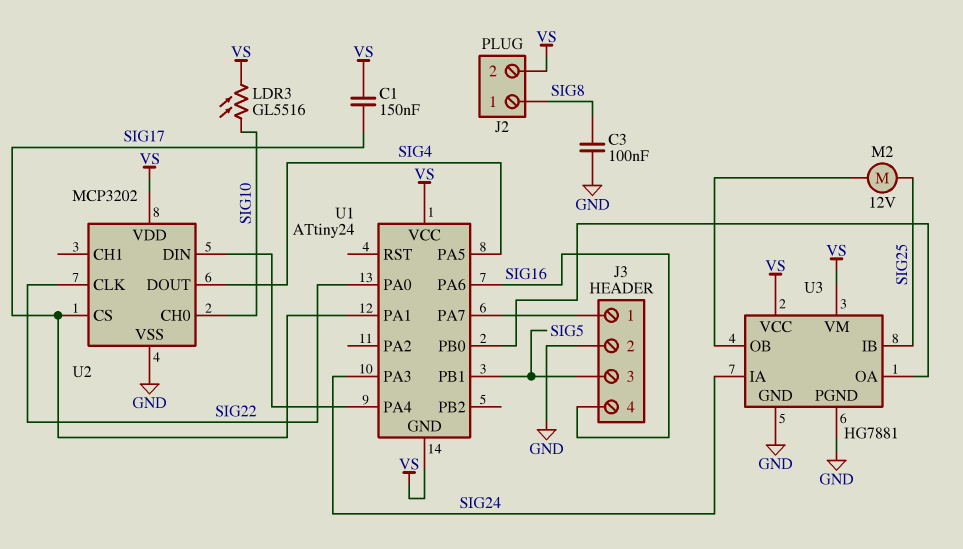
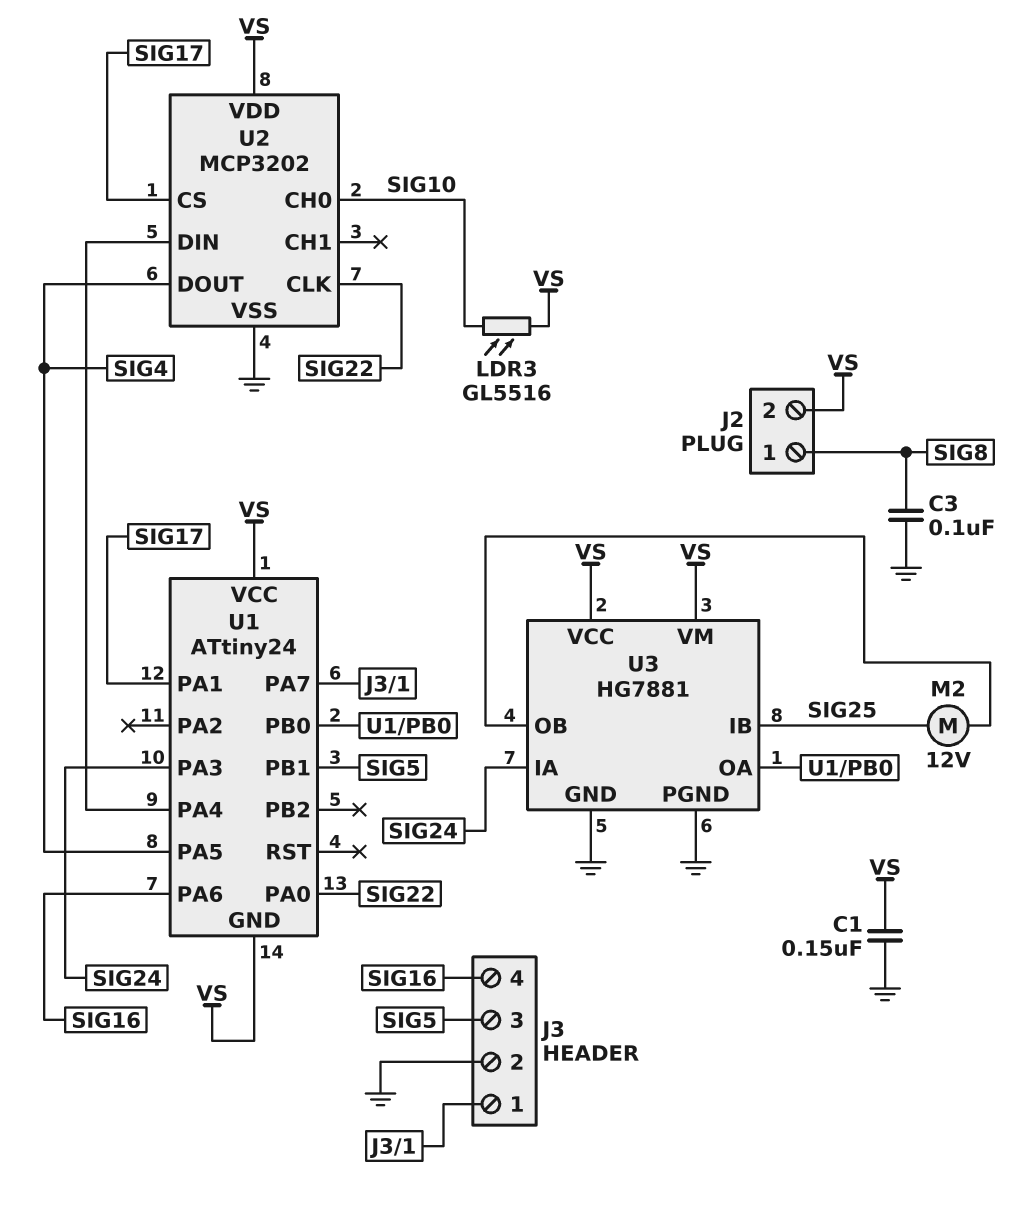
C1: 150nF (SIG17, VS) -> 150nF (GND, VS)

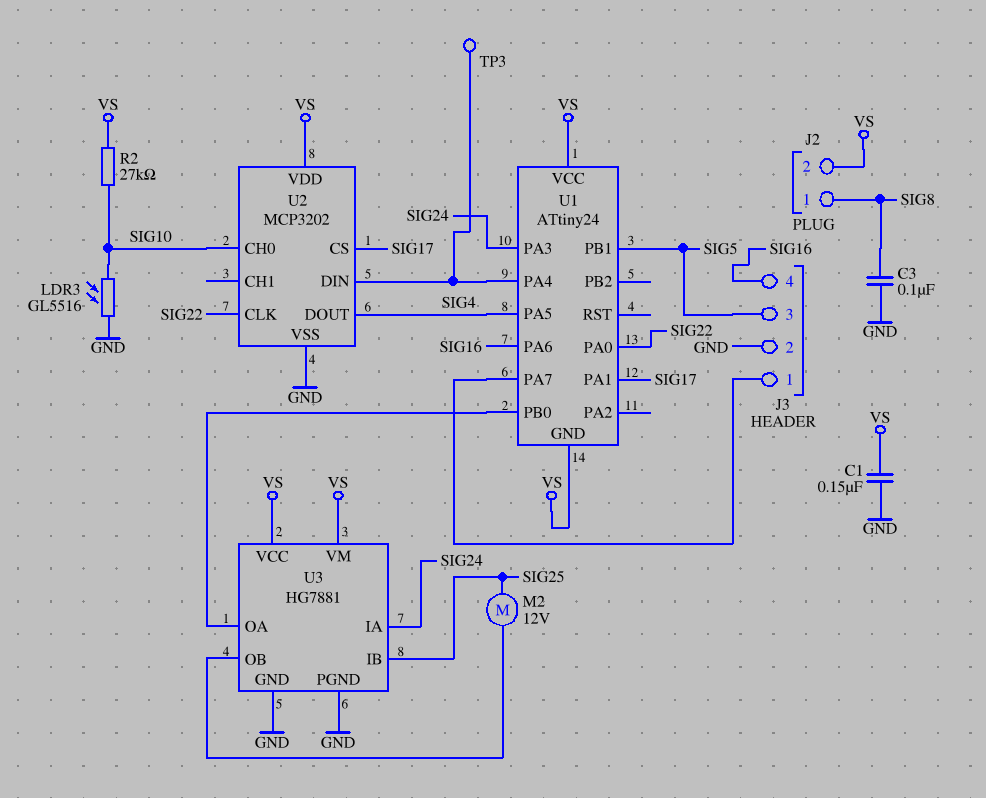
LDR3: GL5516 (SIG10, VS) -> GL5516 (GND, SIG10)
R2: none -> 27k (SIG10, VS)
TP3: none -> test point (U1/PA4)

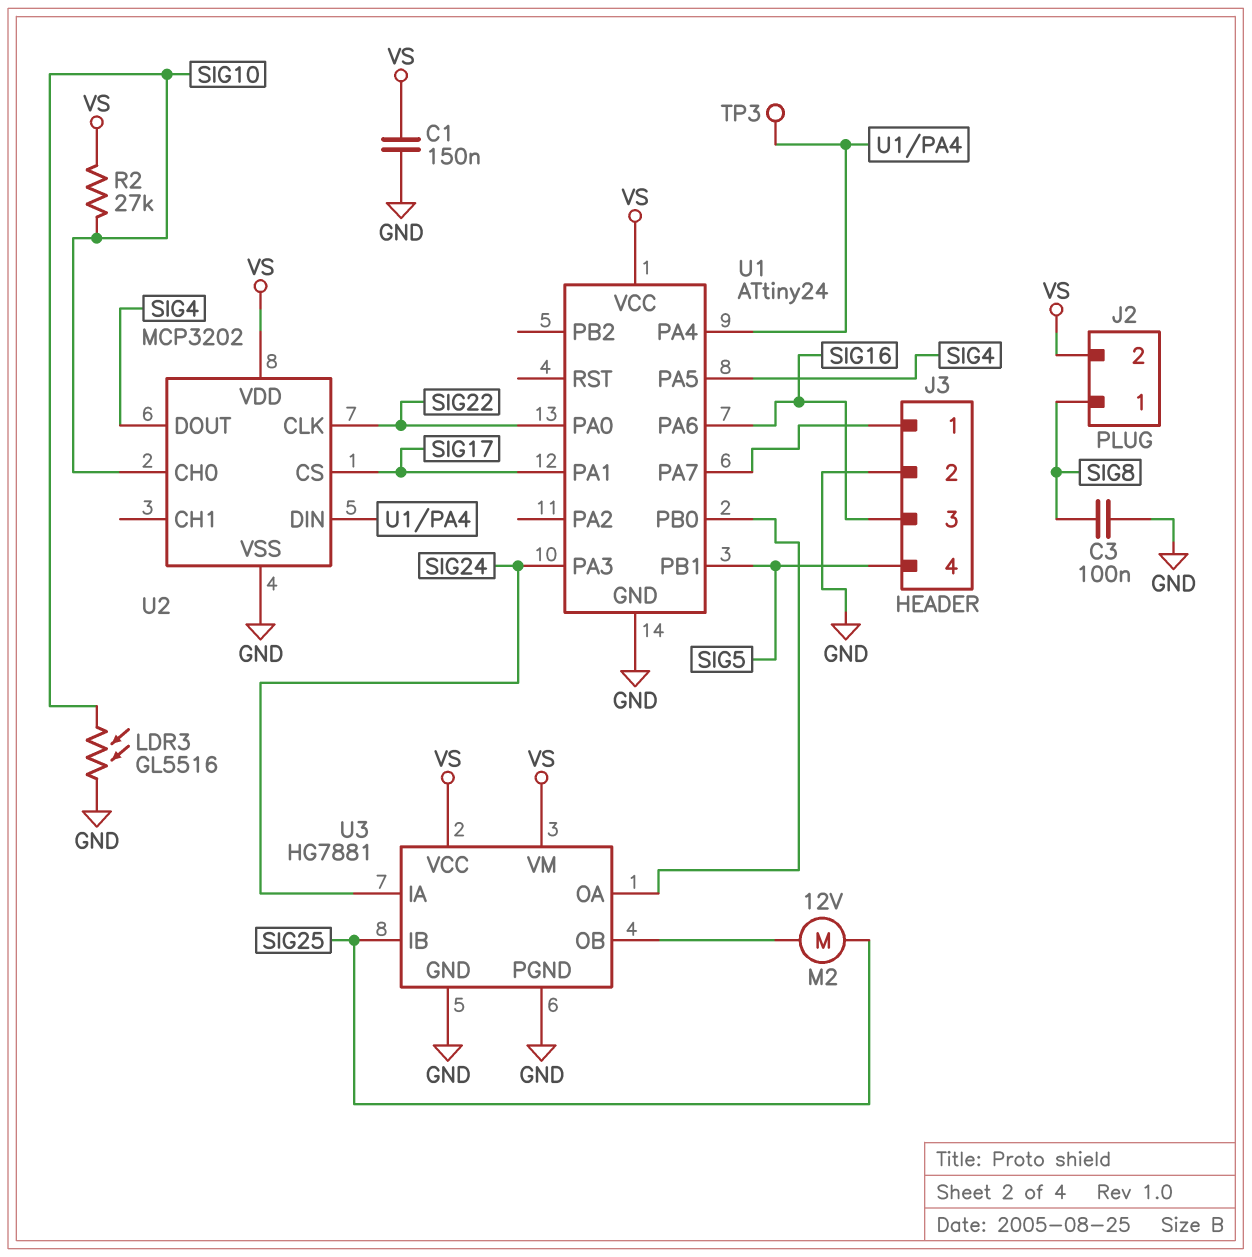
J3 pin 3: SIG5 -> SIG16
J3 pin 4: SIG16 -> SIG5
U1 pin GND: VS -> GND

